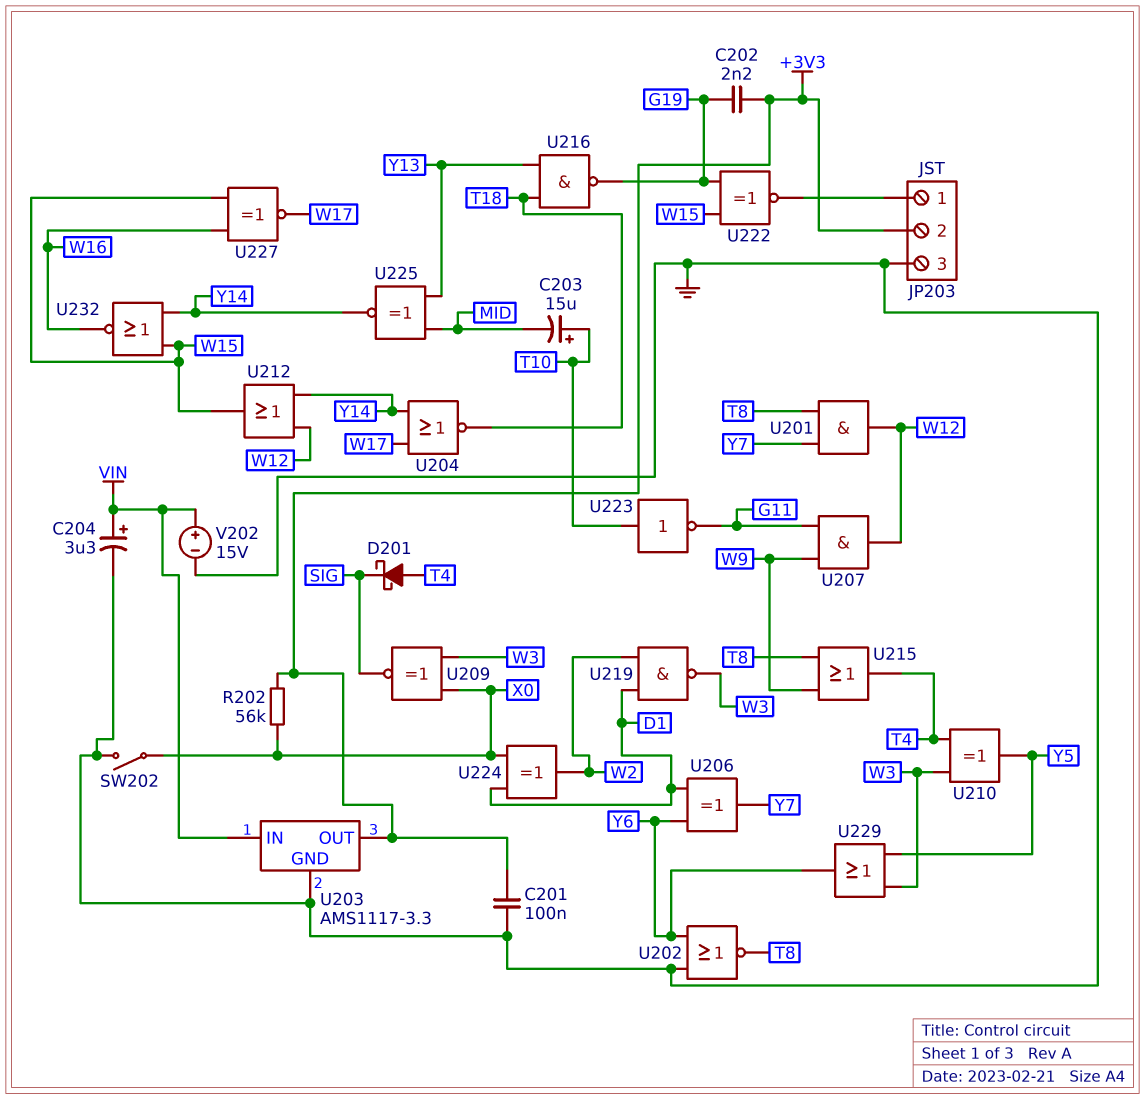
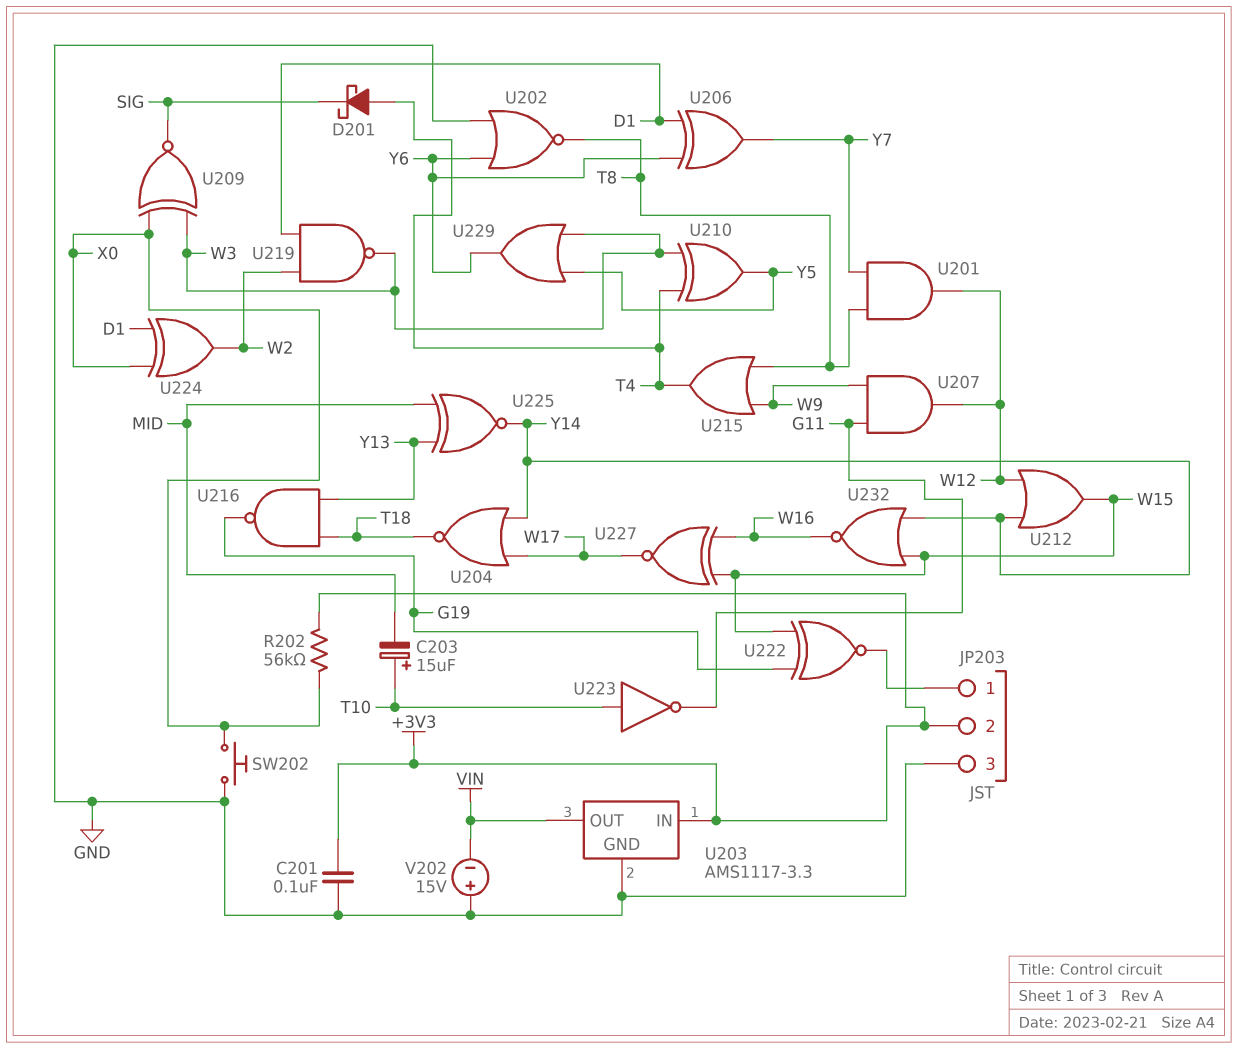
C202: 2.2nF (+3V3, G19) -> none
C204: 3.3uF (plus VIN, minus GND) -> none
SW202: switch (GND, X0) -> button (GND, X0)
U203 pin IN: VIN -> +3V3
U203 pin OUT: +3V3 -> VIN
V202: 15V (plus VIN, minus GND) -> 15V (plus GND, minus VIN)

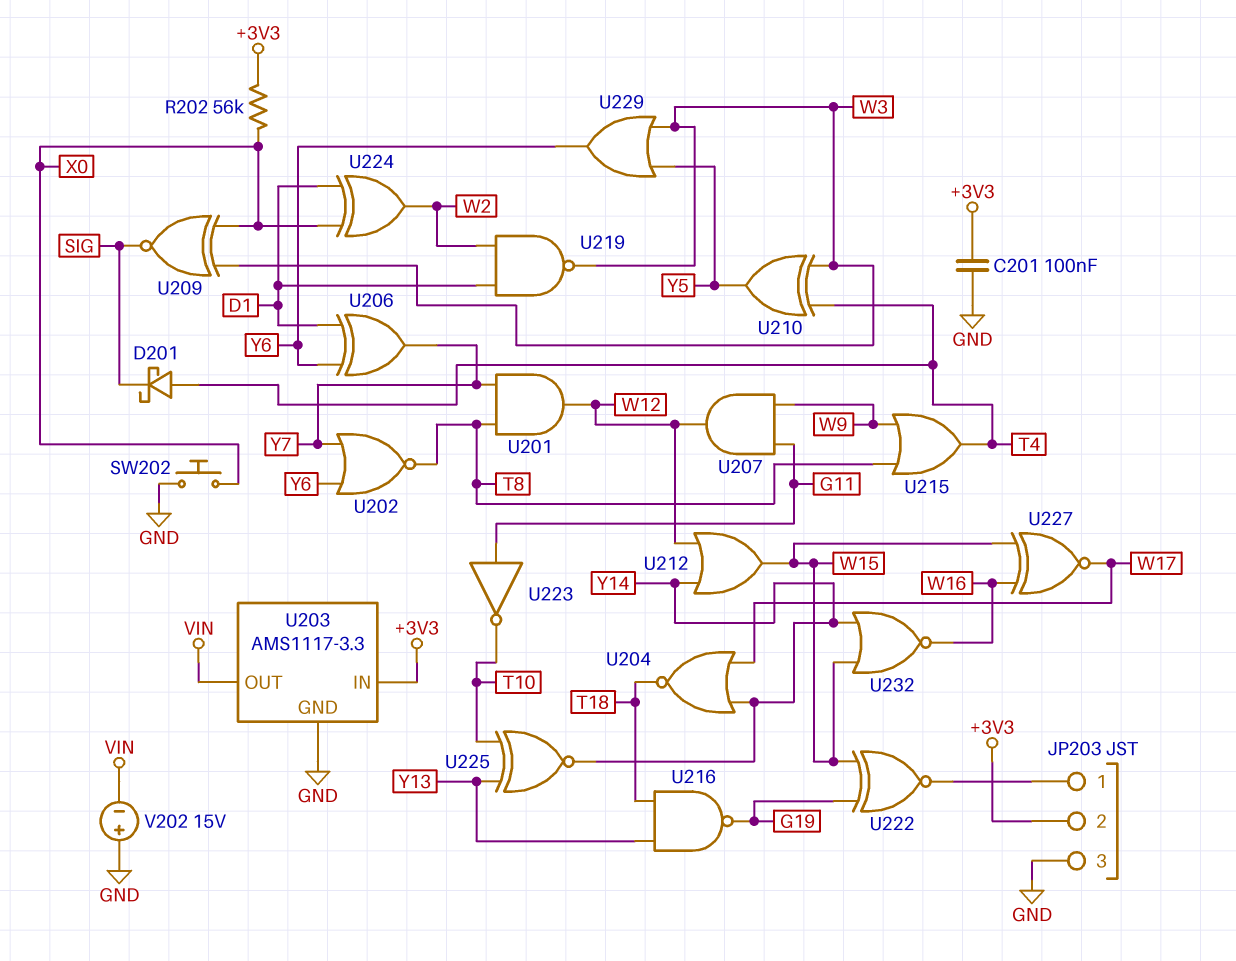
C203: 15uF (plus T10, minus MID) -> none
U202: NOR (in GND, in Y6, out T8) -> NOR (in Y6, in Y7, out T8)
U223: NOT (in T10, out G11) -> NOT (in G11, out T10)
U225: XNOR (in MID, in Y13, out Y14) -> XNOR (in T10, in Y13, out Y14)

